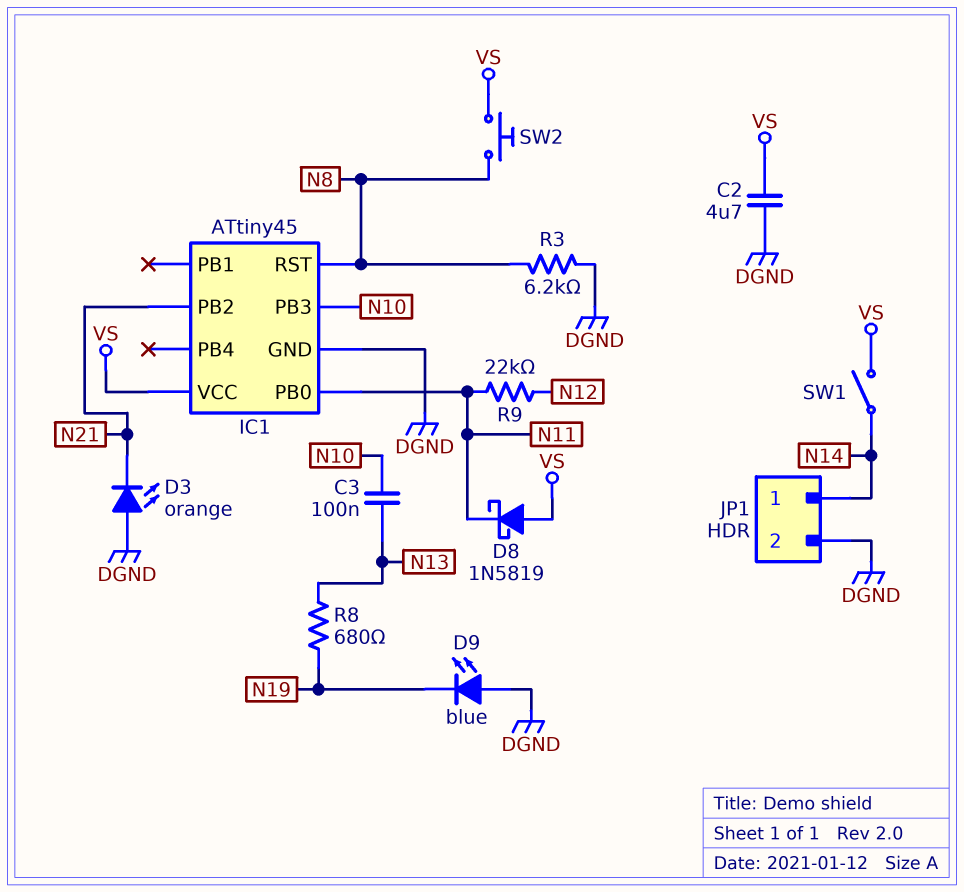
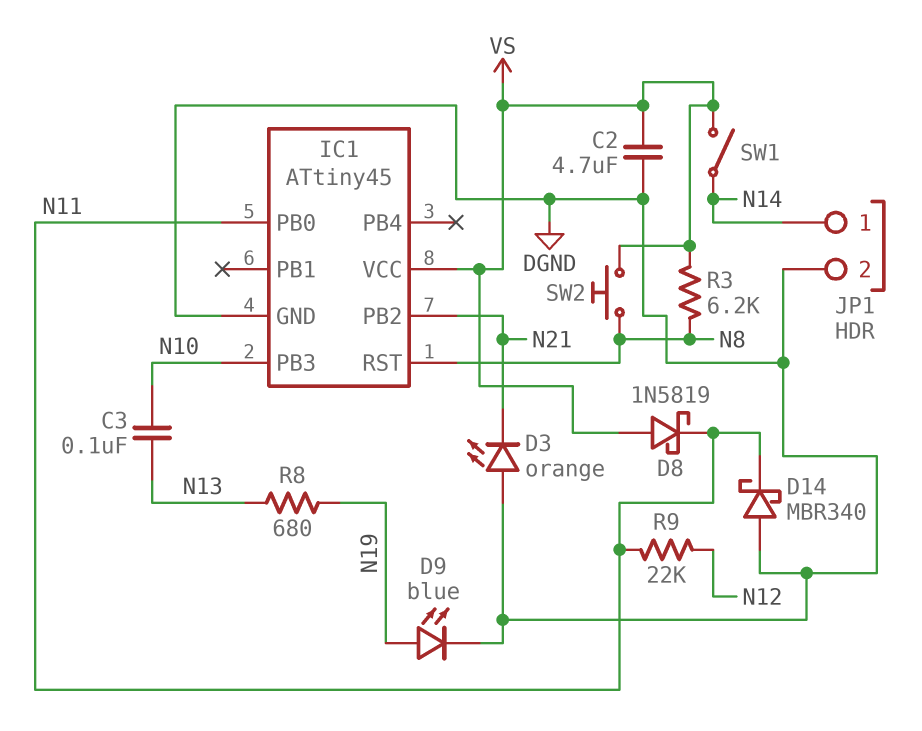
D9: LED blue (A DGND, K N19) -> LED blue (A N19, K DGND)
D14: none -> schottky MBR340 (A DGND, K N11)
R3: 6.2k (DGND, N8) -> 6.2k (N8, VS)

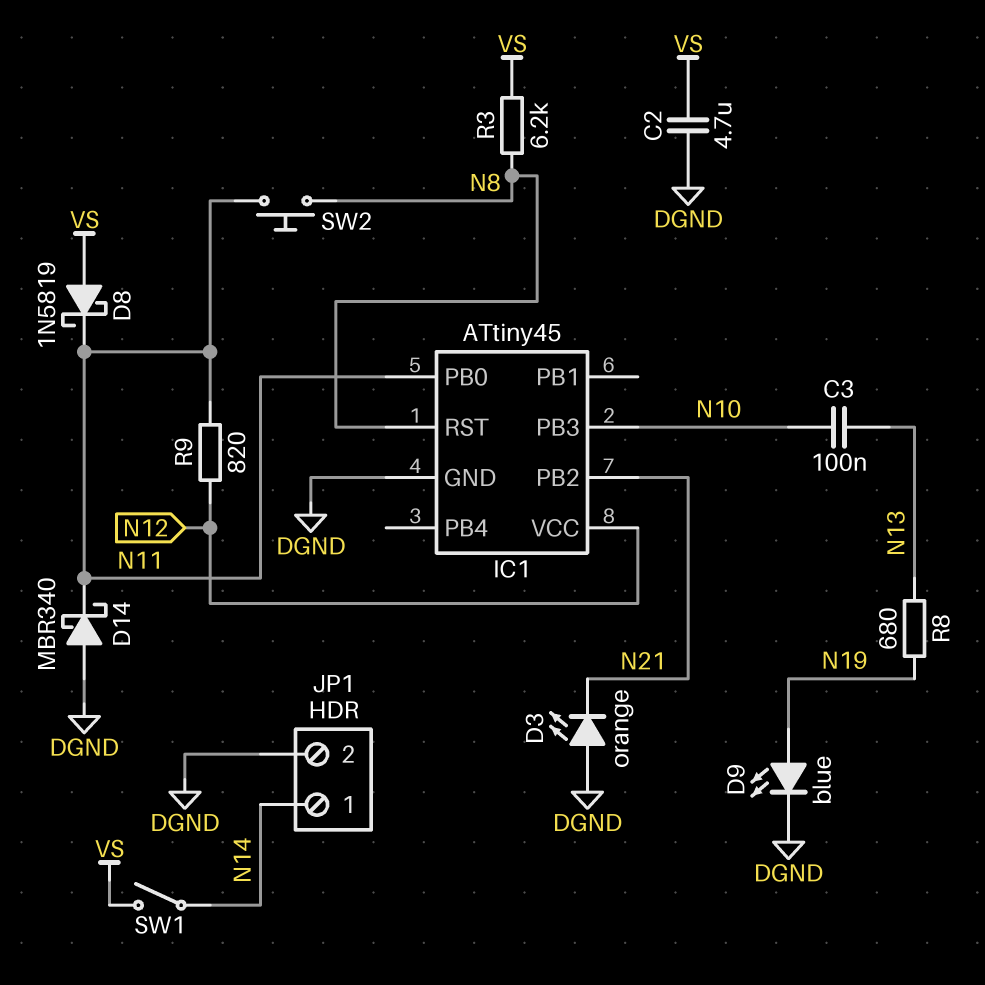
IC1 pin VCC: VS -> N12
R9: 22k (N11, N12) -> 820 (N11, N12)
SW2: button (N8, VS) -> button (N8, N11)

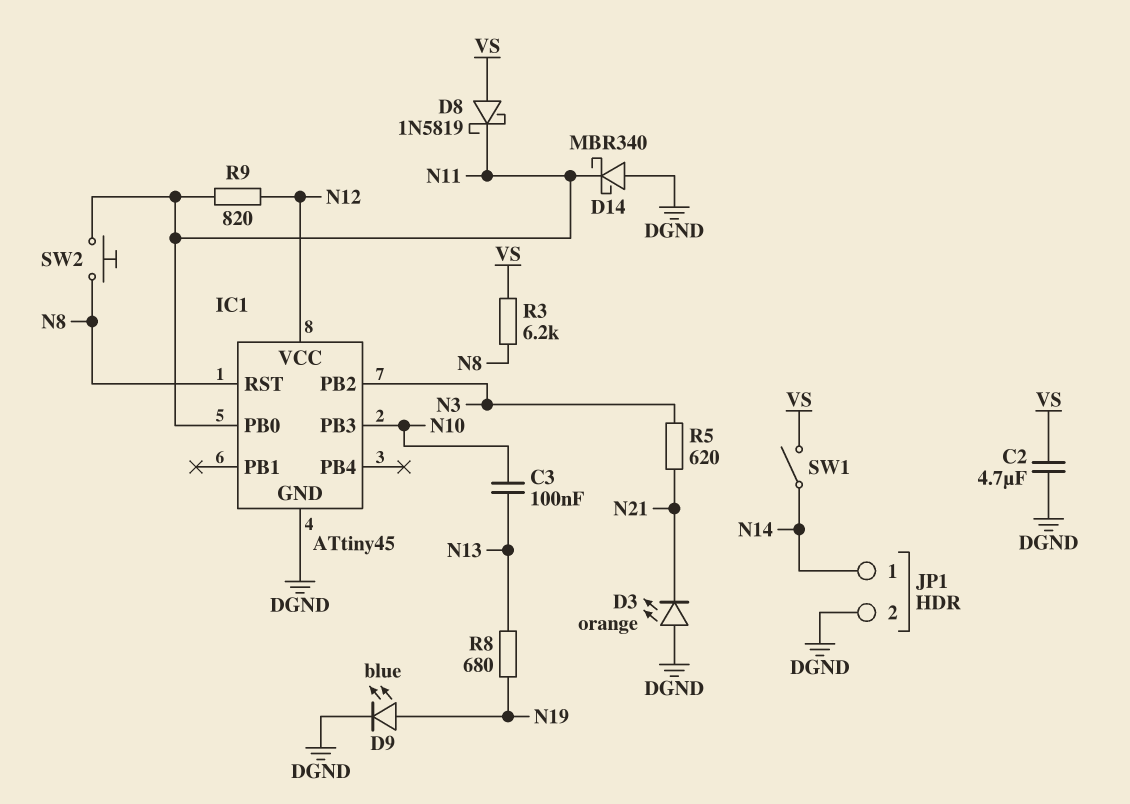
IC1 pin PB2: N21 -> N3
R5: none -> 620 (N3, N21)

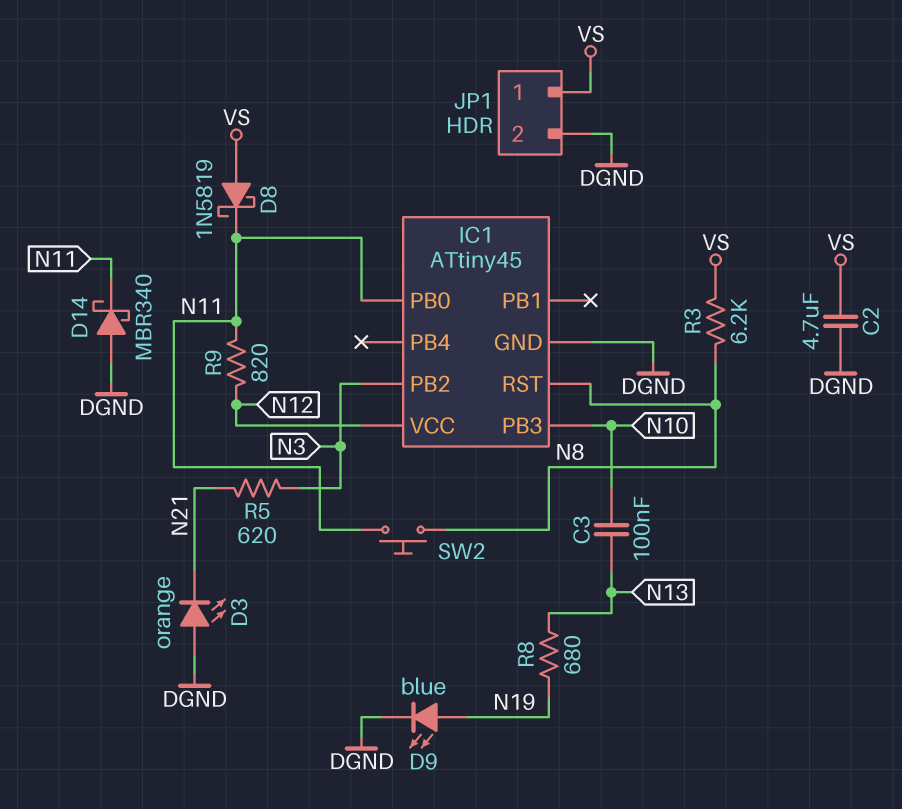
JP1 pin 1: N14 -> VS
SW1: switch (N14, VS) -> none

